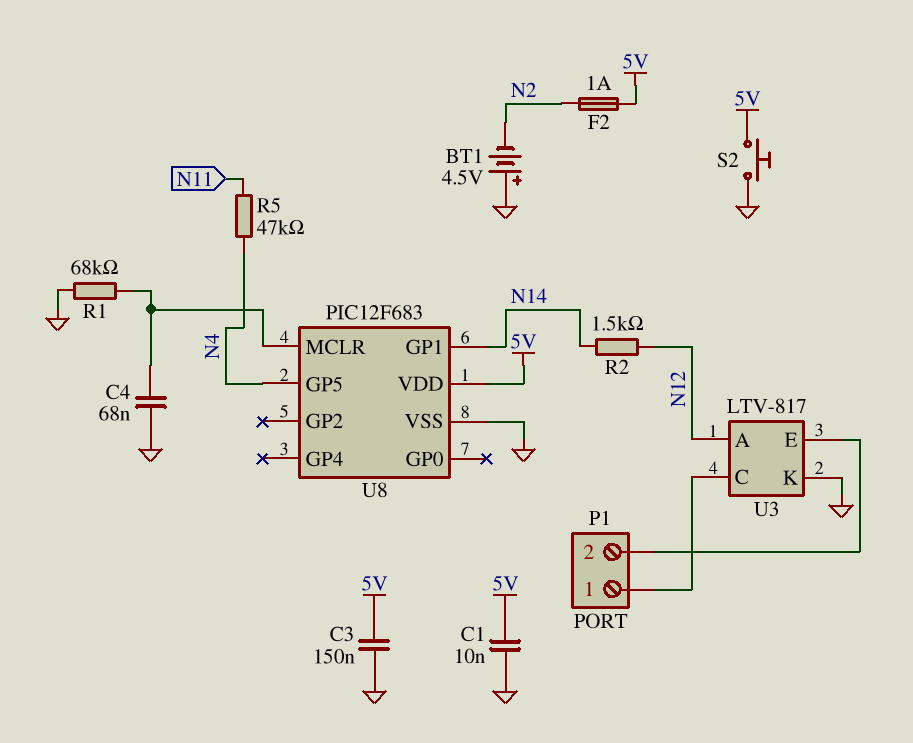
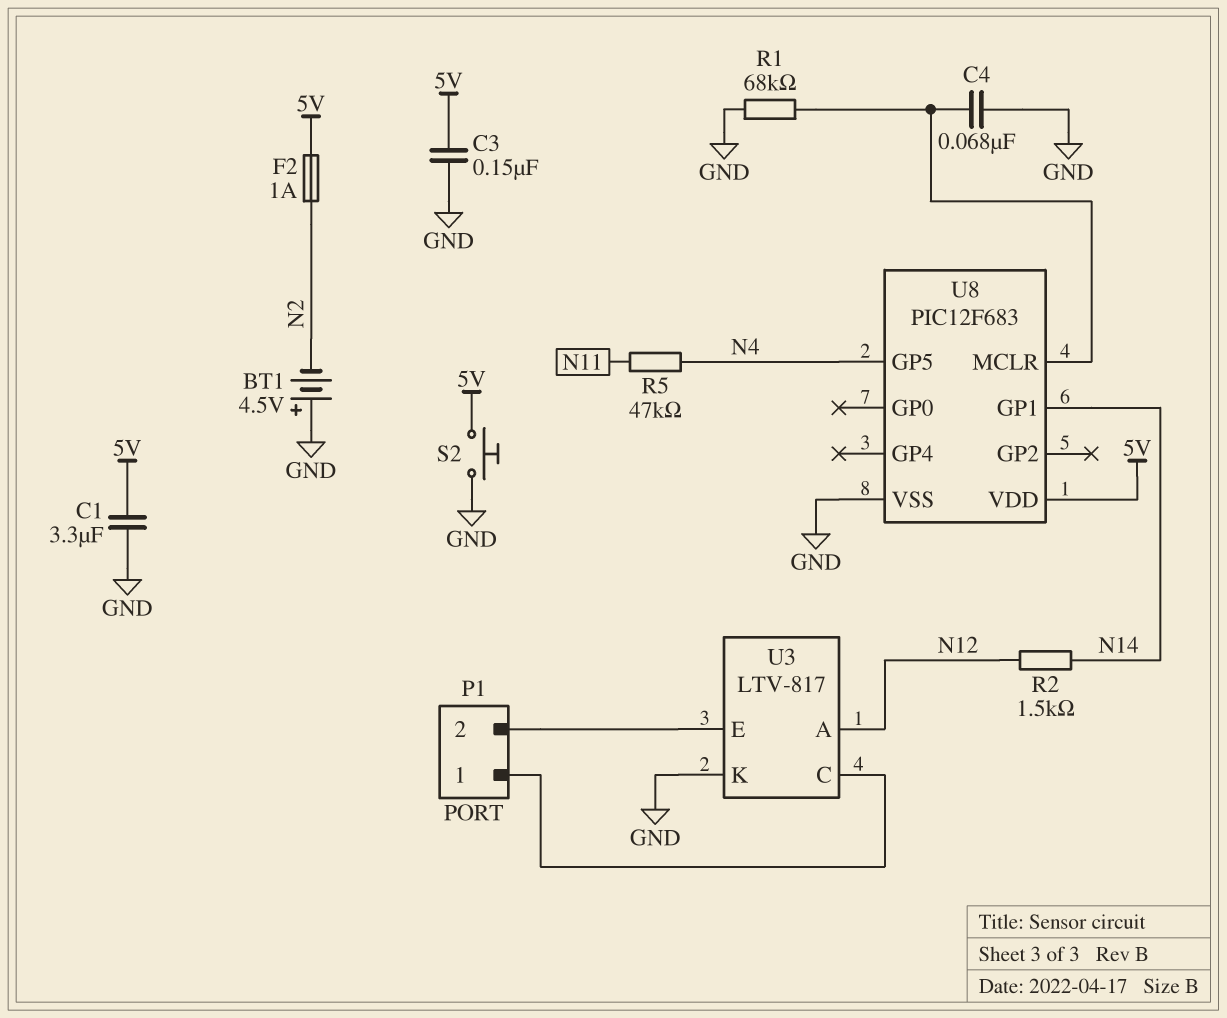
C1: 10nF (5V, GND) -> 3.3uF (5V, GND)

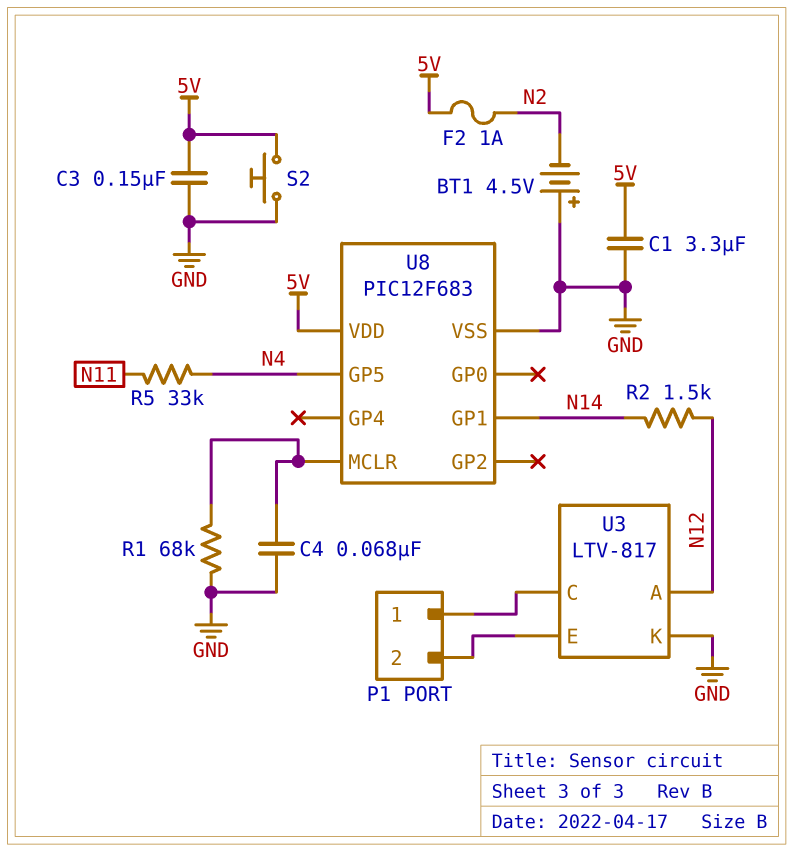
R5: 47k (N4, N11) -> 33k (N4, N11)

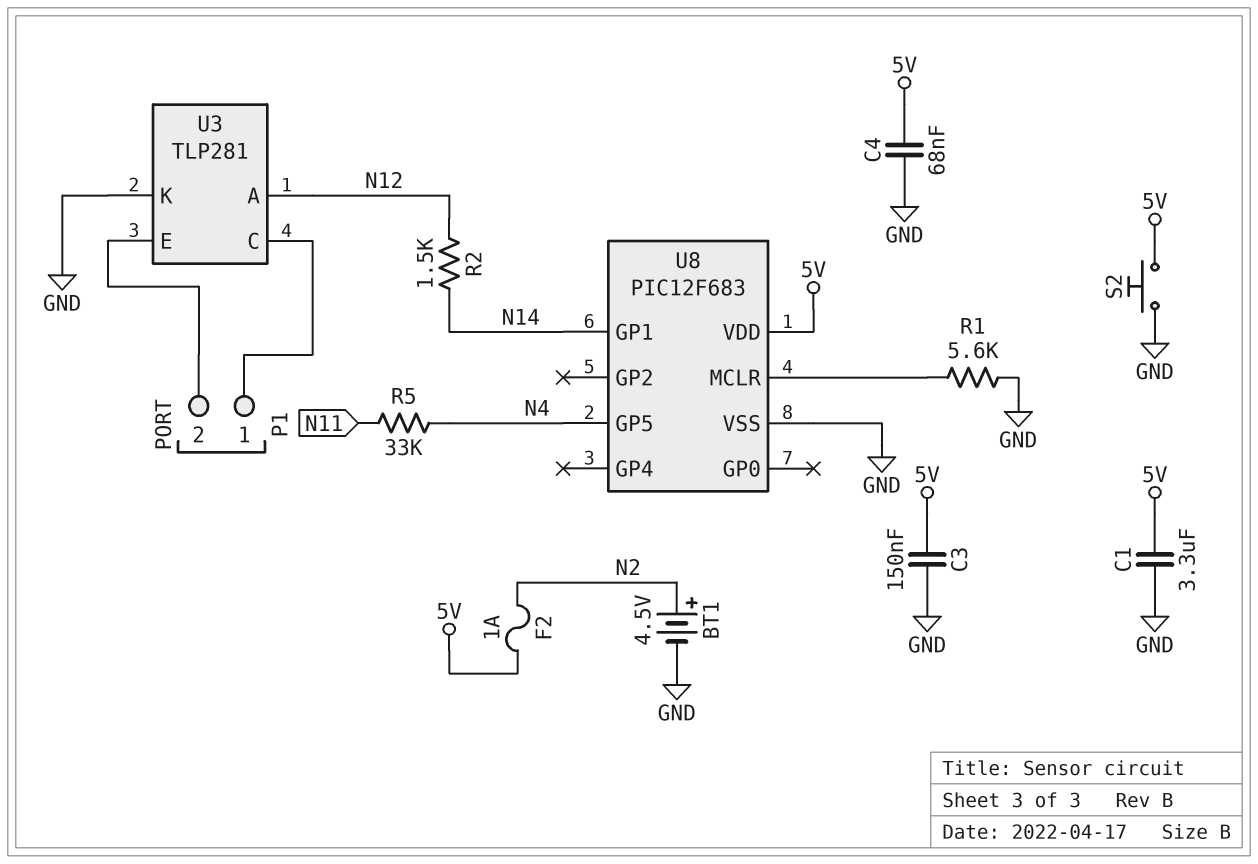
BT1: 4.5V (plus GND, minus N2) -> 4.5V (plus N2, minus GND)
C4: 68nF (GND, U8/MCLR) -> 68nF (5V, GND)
R1: 68k (GND, U8/MCLR) -> 5.6k (GND, U8/MCLR)
U3: LTV-817 -> TLP281

